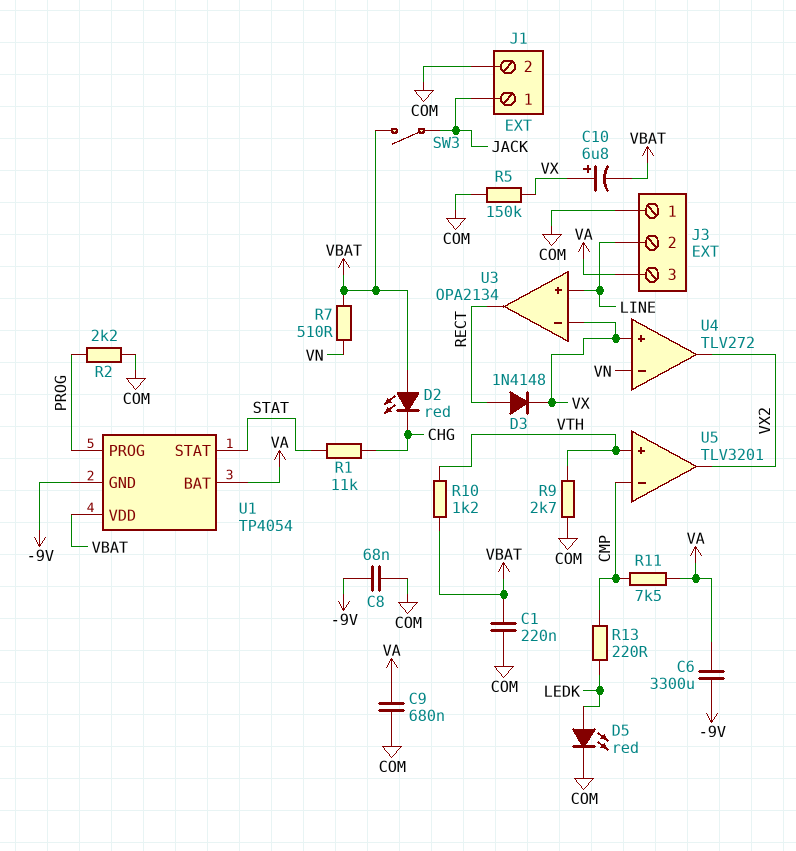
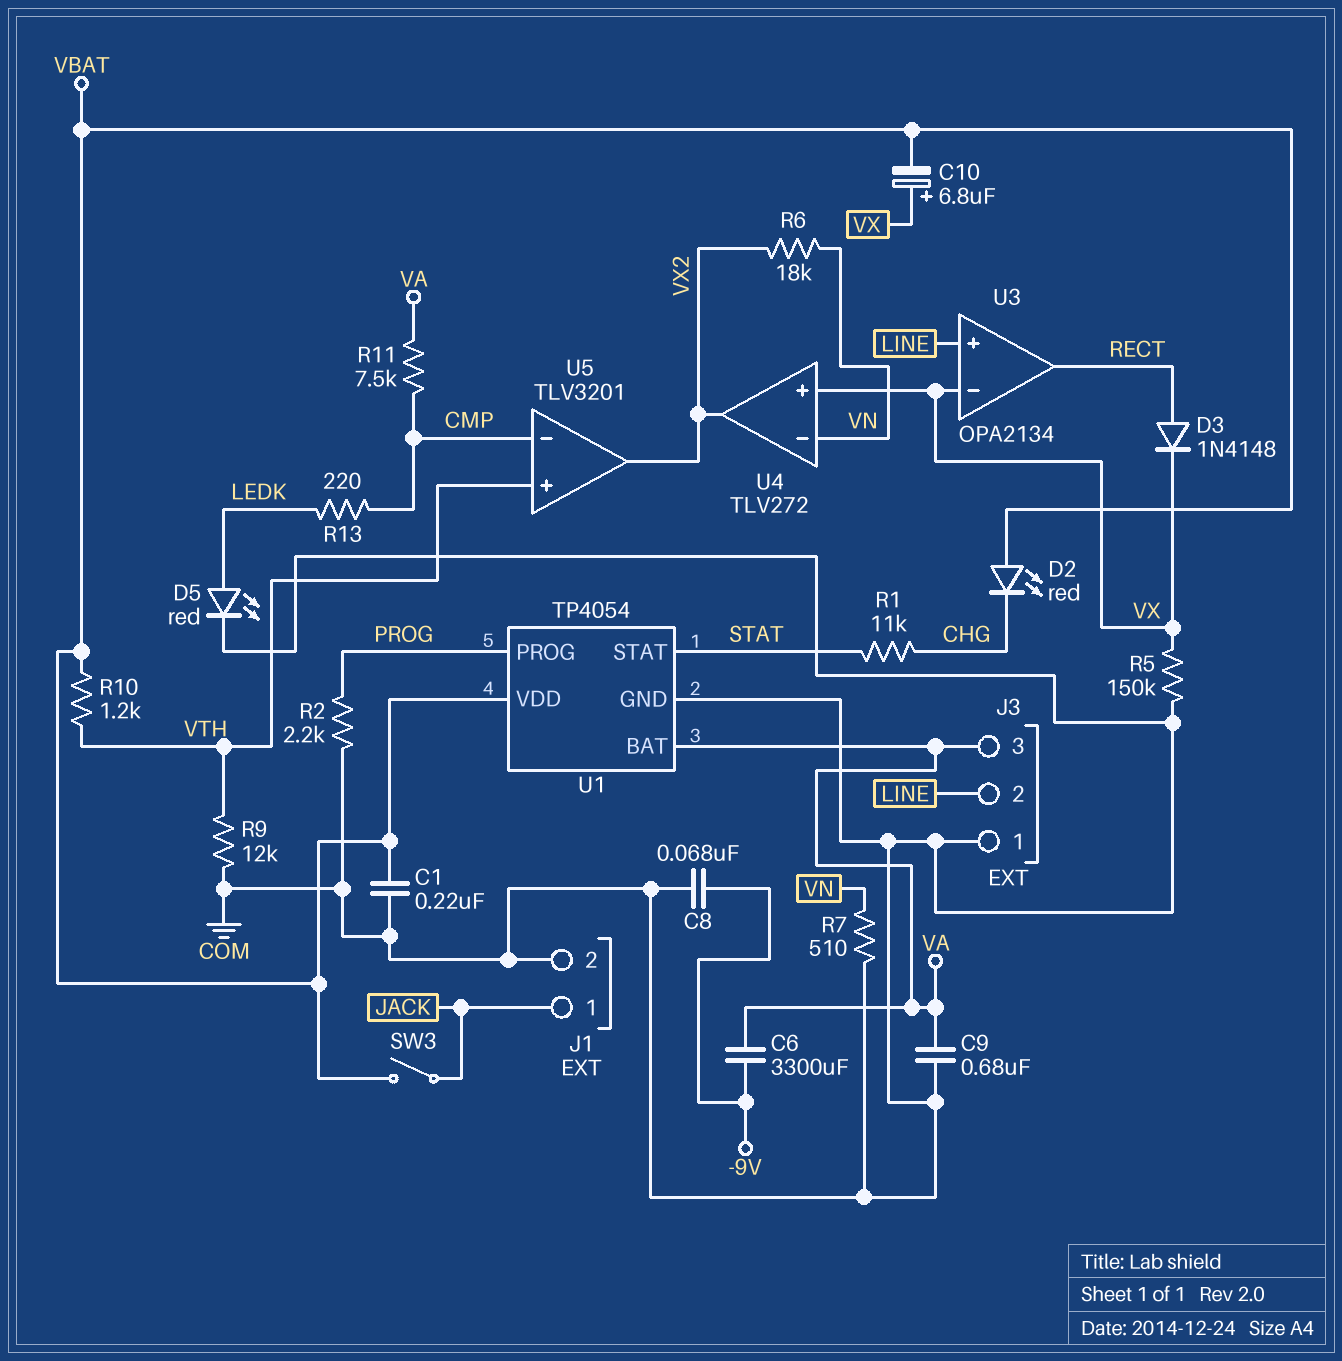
R6: none -> 18k (VN, VX2)
R7: 510 (VBAT, VN) -> 510 (COM, VN)
R9: 2.7k (COM, VTH) -> 12k (COM, VTH)
U1 pin GND: -9V -> COM

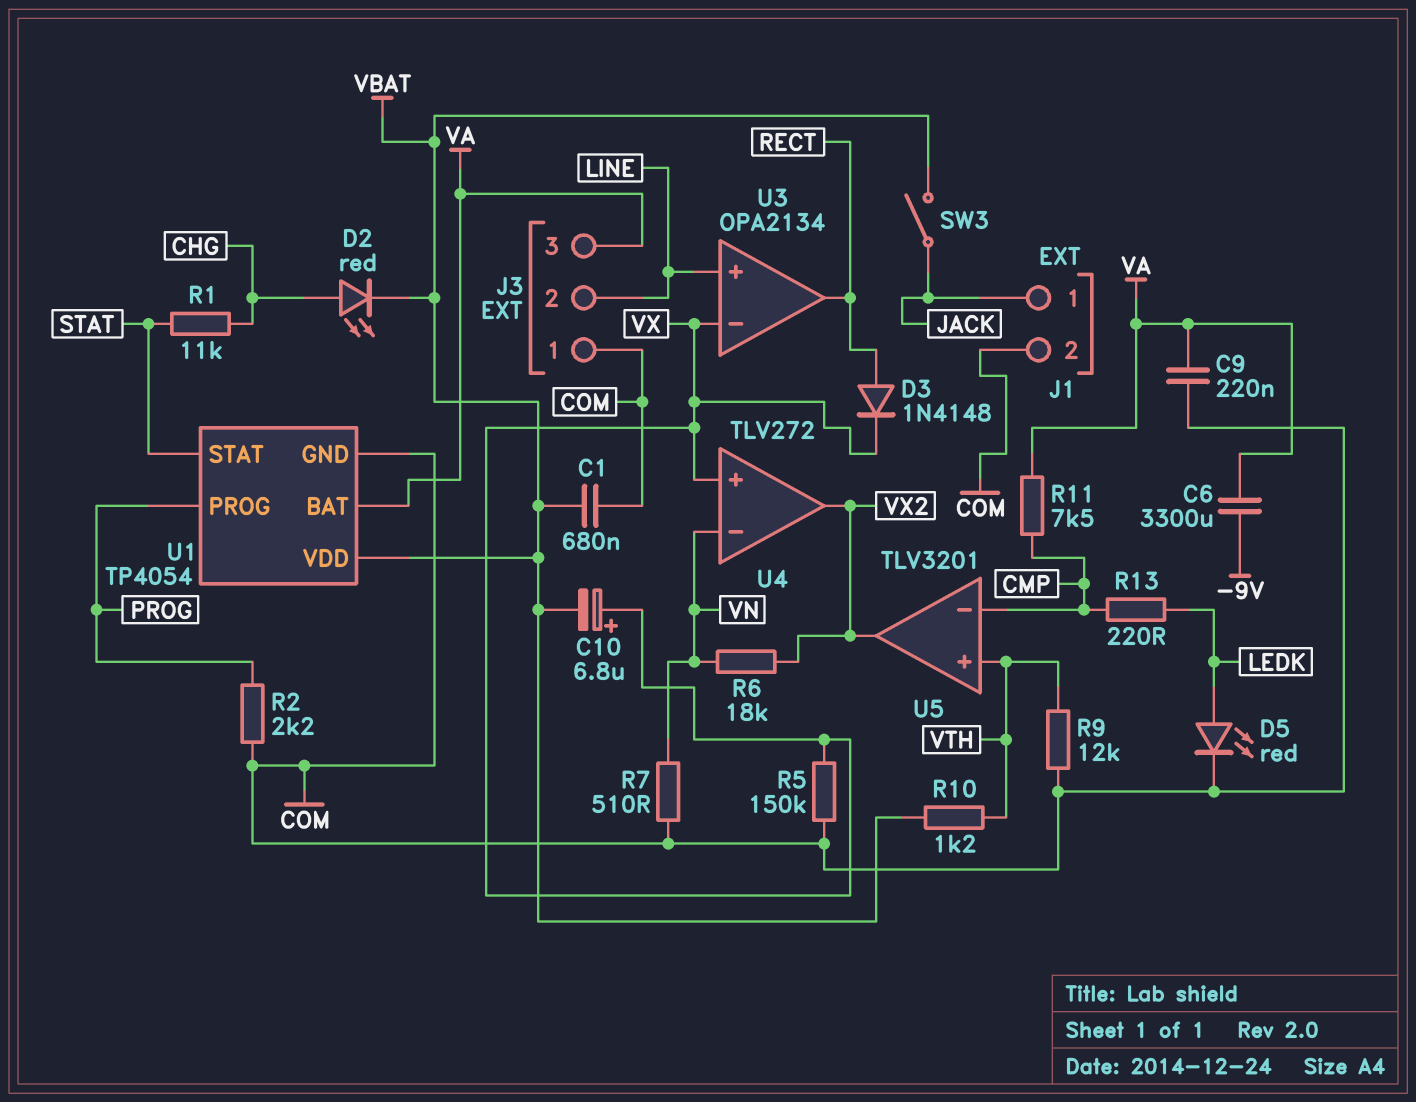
C1: 220nF (COM, VBAT) -> 680nF (COM, VBAT)
C8: 68nF (-9V, COM) -> none
C9: 680nF (COM, VA) -> 220nF (COM, VA)
D2: LED red (A VBAT, K CHG) -> LED red (A CHG, K VBAT)

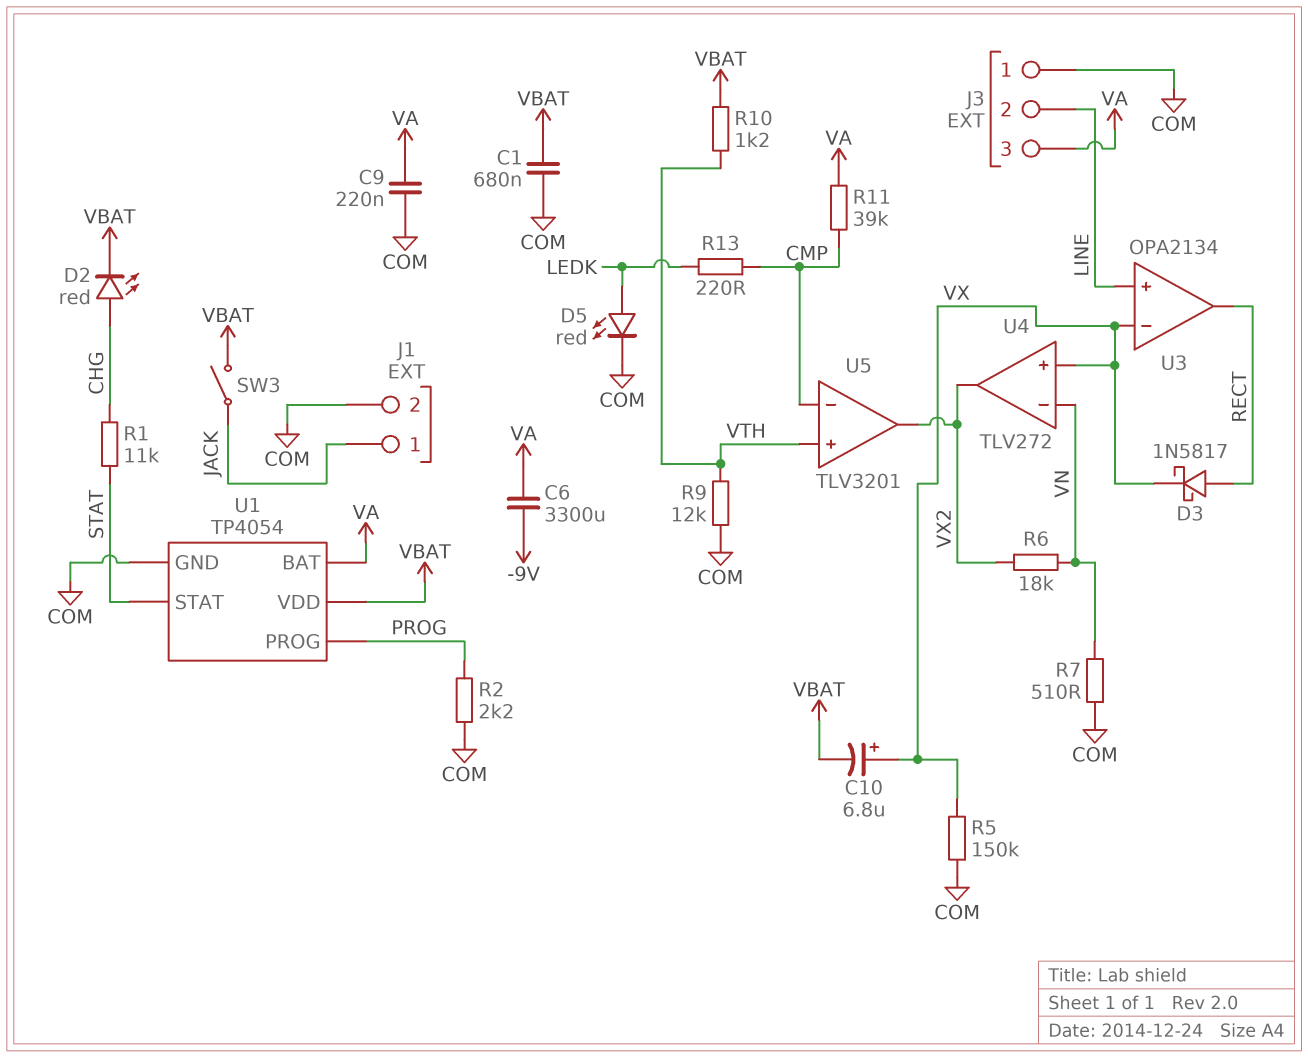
D3: diode 1N4148 (A RECT, K VX) -> schottky 1N5817 (A RECT, K VX)
R11: 7.5k (CMP, VA) -> 39k (CMP, VA)

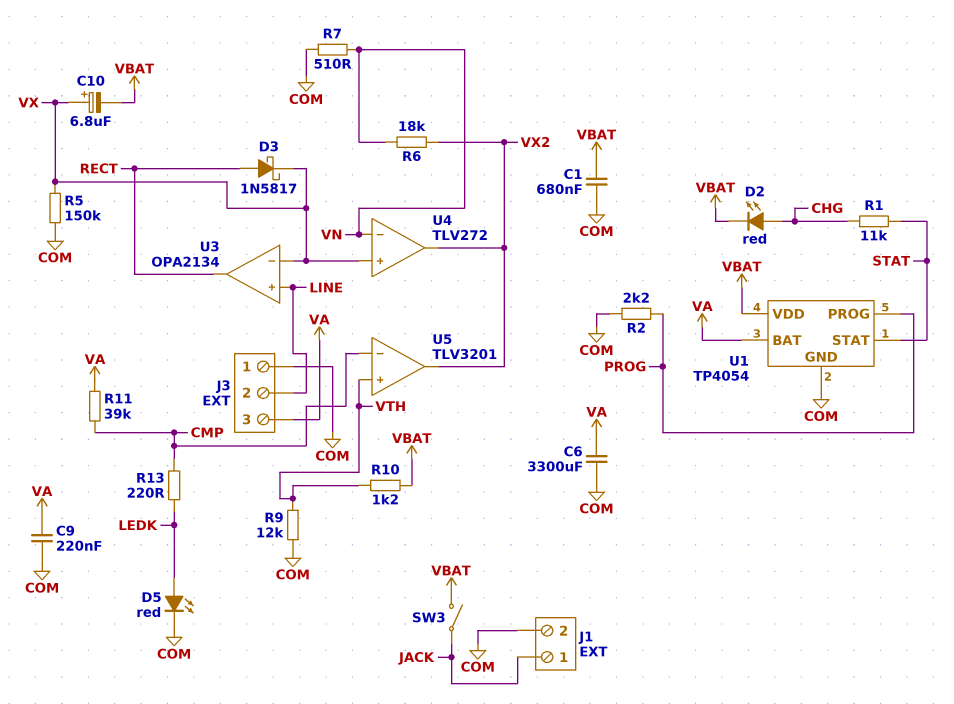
C6: 3300uF (-9V, VA) -> 3300uF (COM, VA)

